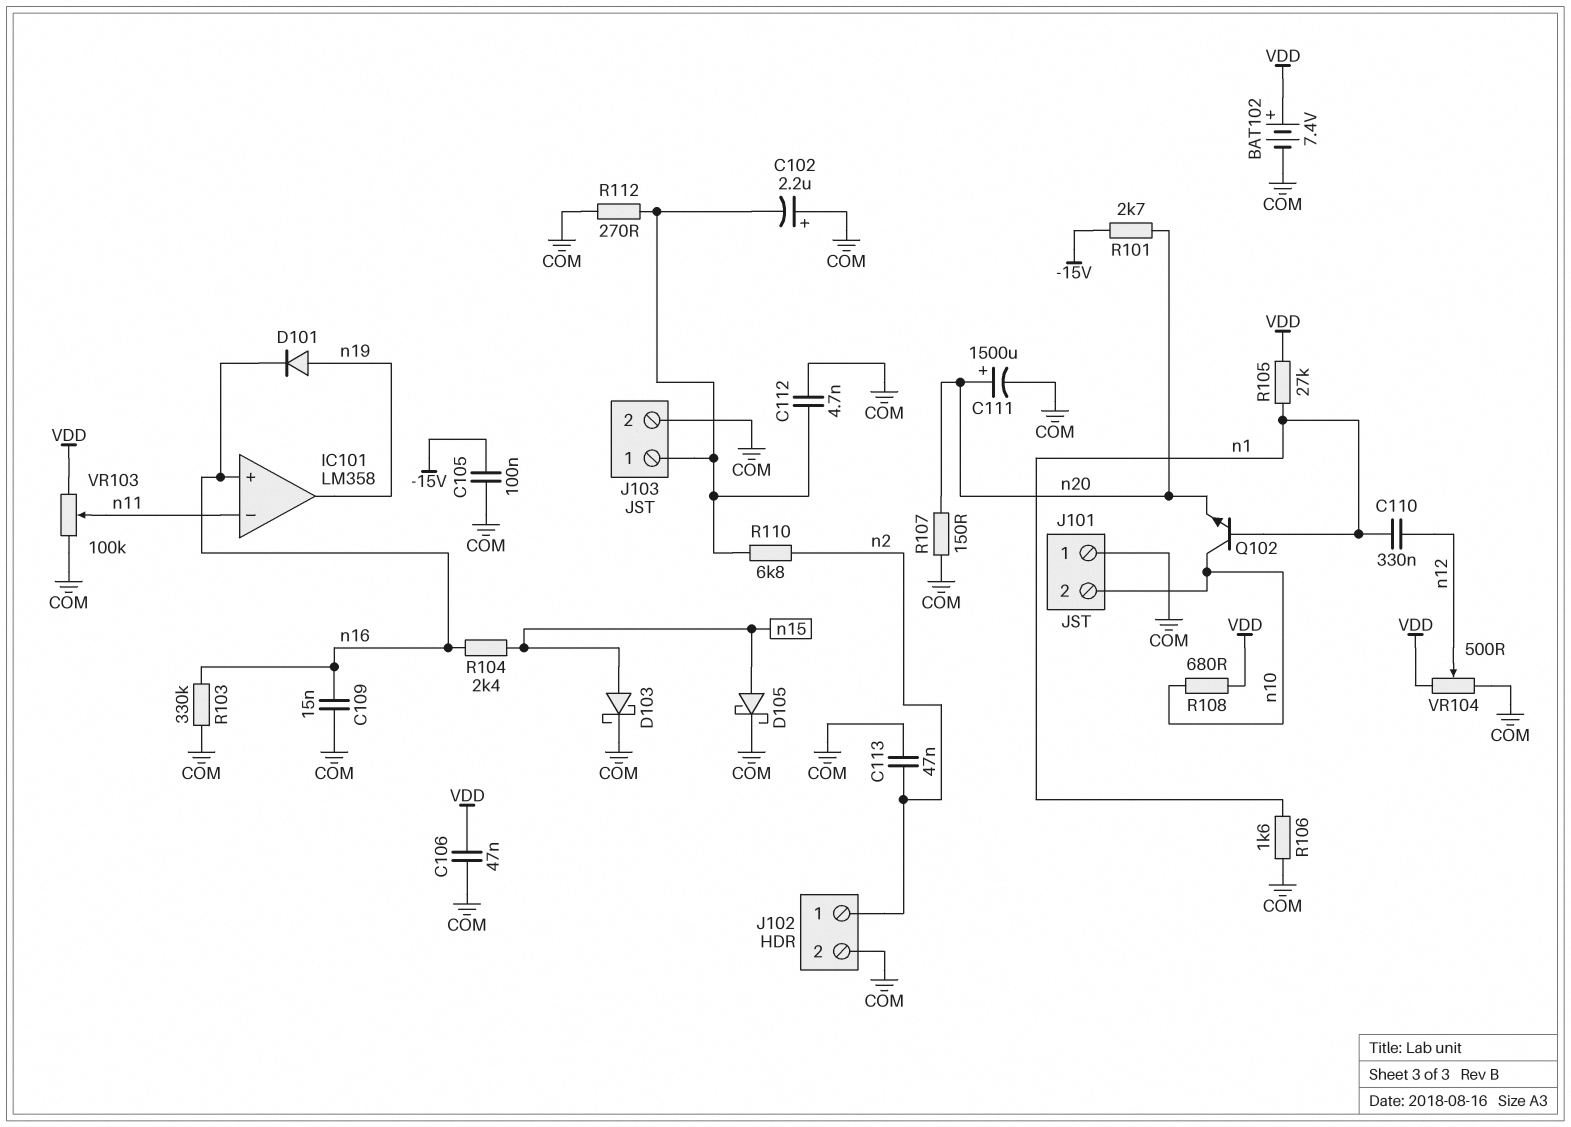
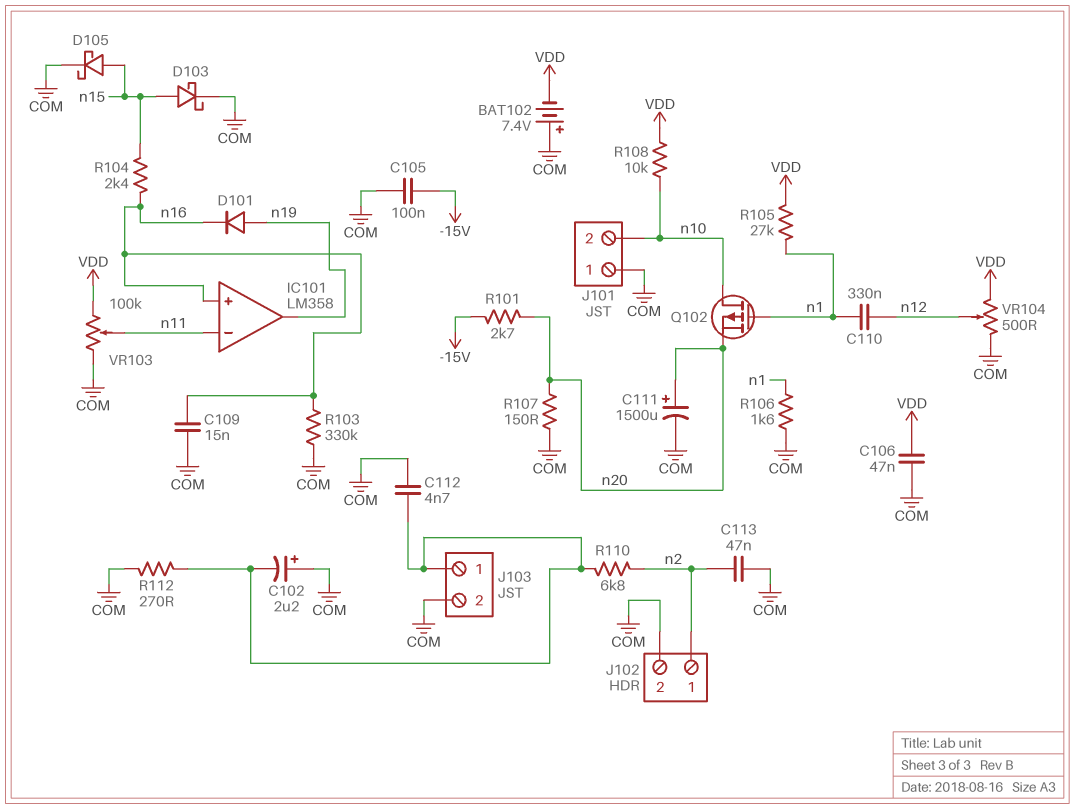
BAT102: 7.4V (plus VDD, minus COM) -> 7.4V (plus COM, minus VDD)
Q102: NPN (B n1, C n10, E n20) -> PMOS (G n1, D n10, S n20)
R108: 680 (VDD, n10) -> 10k (VDD, n10)

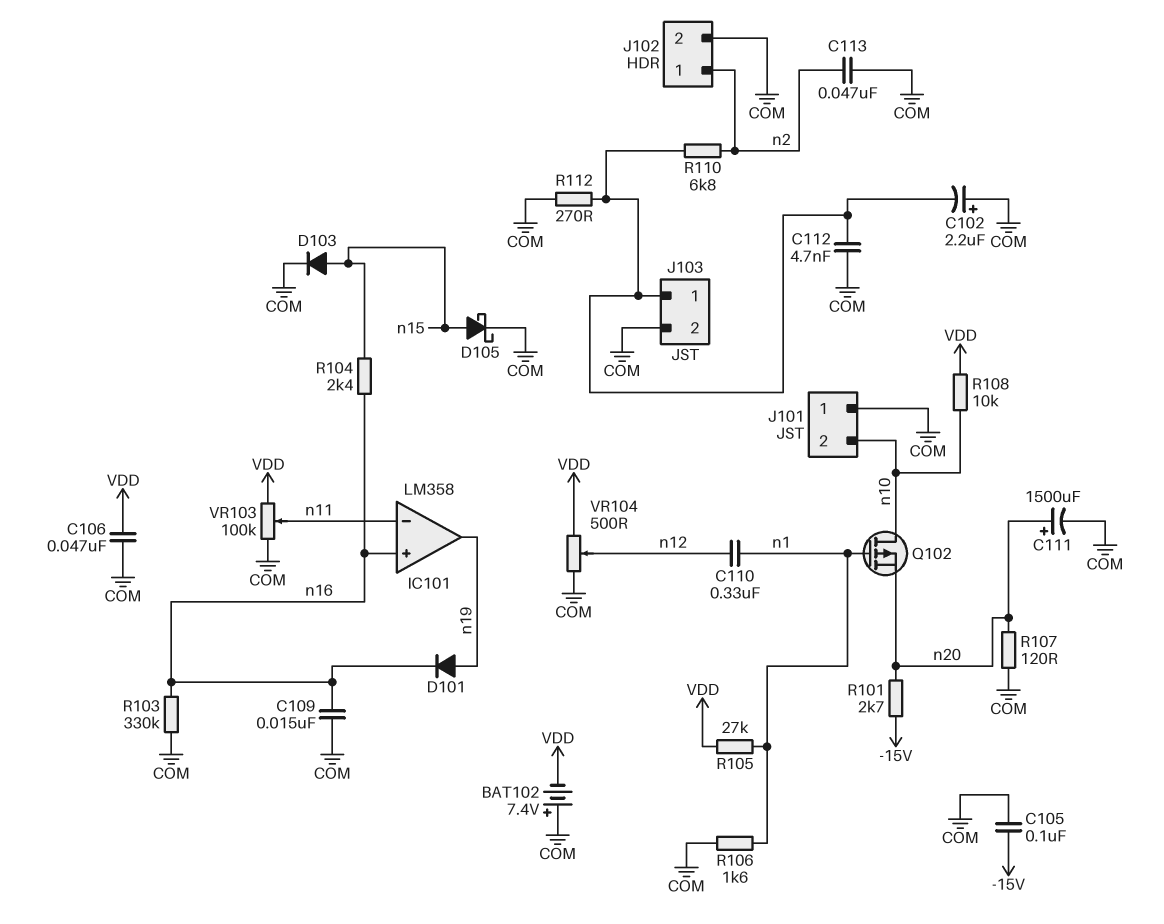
D103: schottky (A n15, K COM) -> diode (A n15, K COM)
R107: 150 (COM, n20) -> 120 (COM, n20)

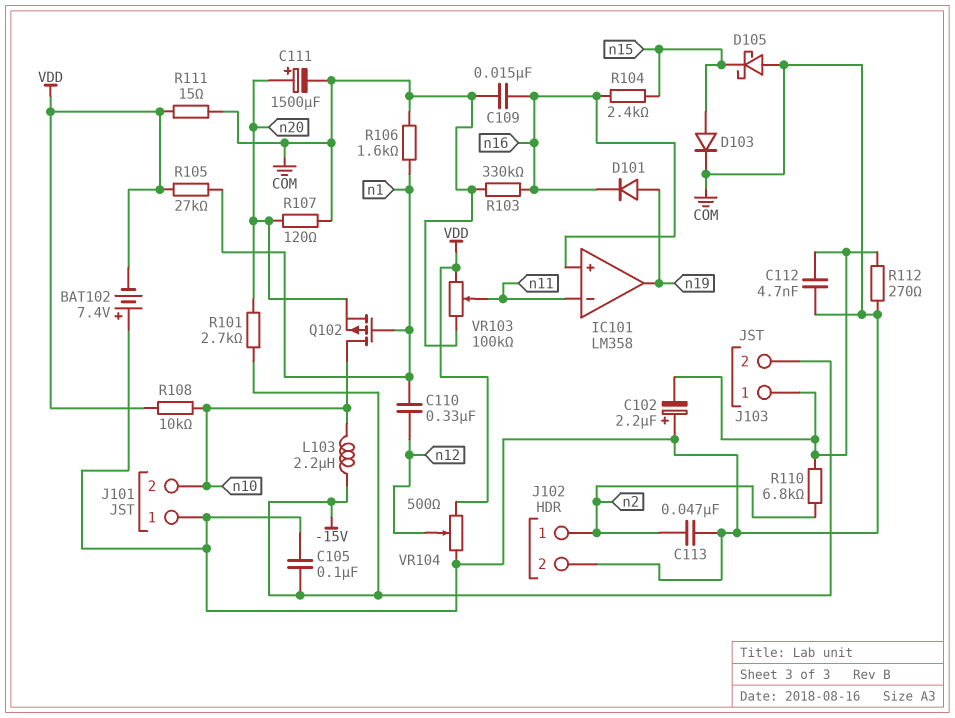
C106: 47nF (COM, VDD) -> none
D105: schottky (A n15, K COM) -> schottky (A COM, K n15)
J103 pin 2: COM -> -15V
L103: none -> 2.2uH (-15V, n10)
R111: none -> 15 (COM, VDD)

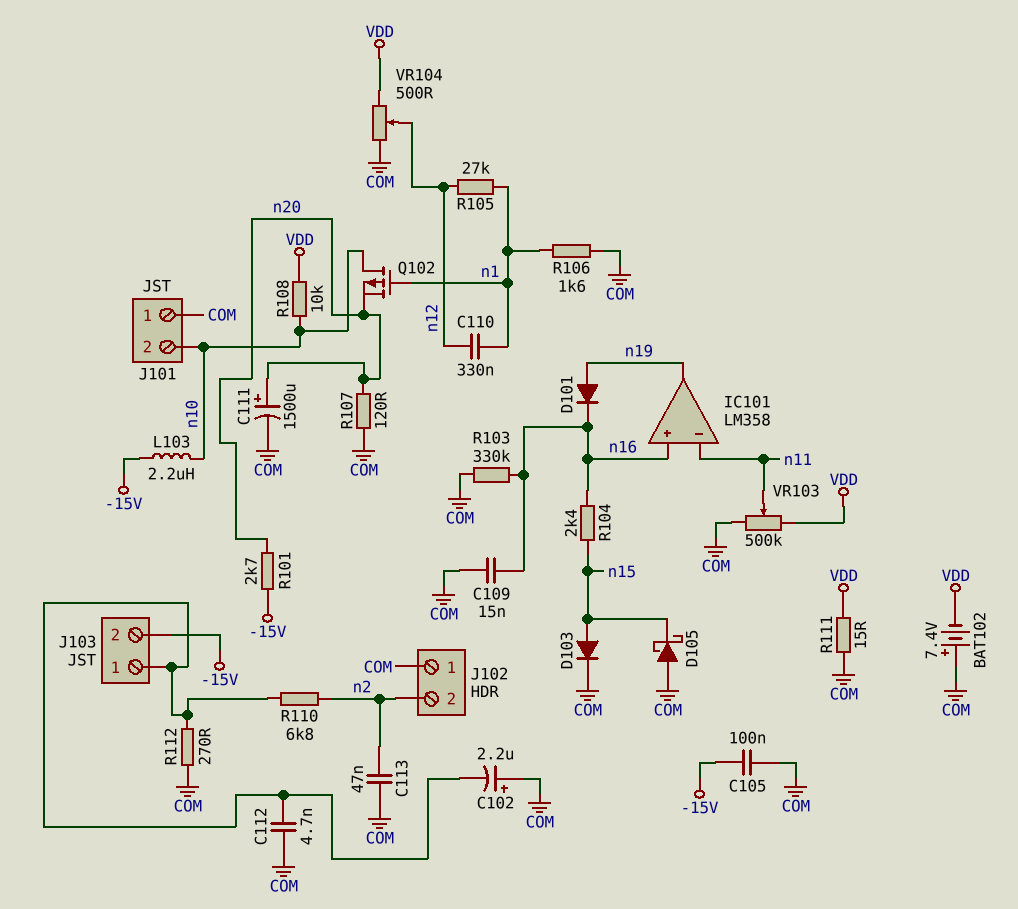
J102 pin 1: n2 -> COM
J102 pin 2: COM -> n2
R105: 27k (VDD, n1) -> 27k (n1, n12)
VR103: 100k (COM, VDD, wiper n11) -> 500k (COM, VDD, wiper n11)

